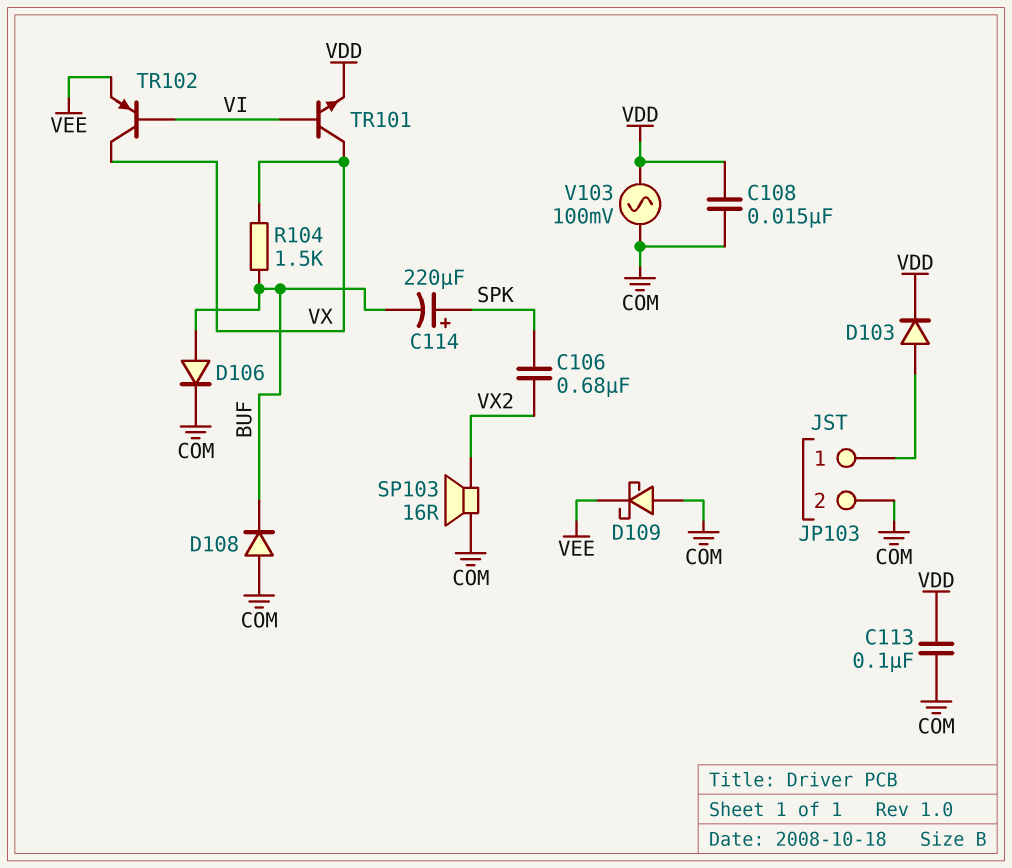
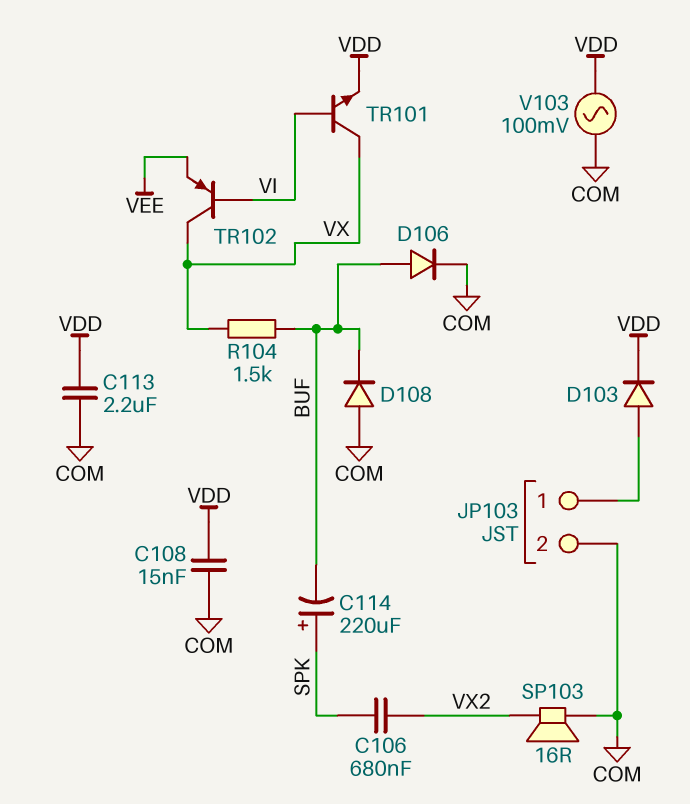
C113: 100nF (COM, VDD) -> 2.2uF (COM, VDD)
D109: schottky (A COM, K VEE) -> none

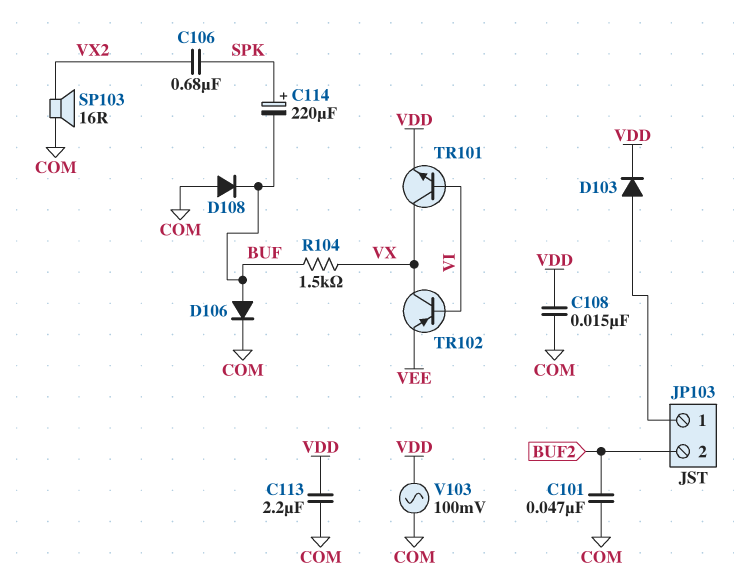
C101: none -> 47nF (BUF2, COM)
JP103 pin 2: COM -> BUF2

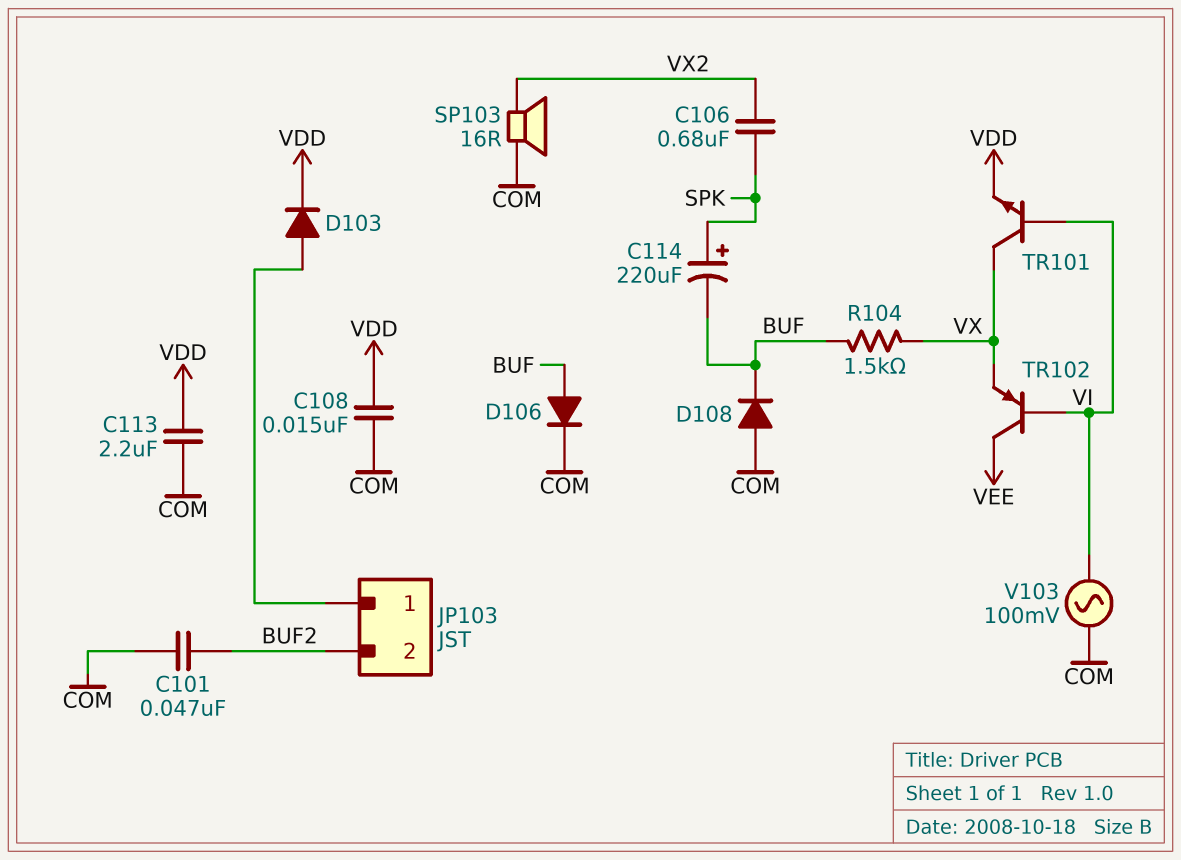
TR102: PNP (B VI, C VX, E VEE) -> PNP (B VI, C VEE, E VX)
V103: AC 100mV (COM, VDD) -> AC 100mV (COM, VI)

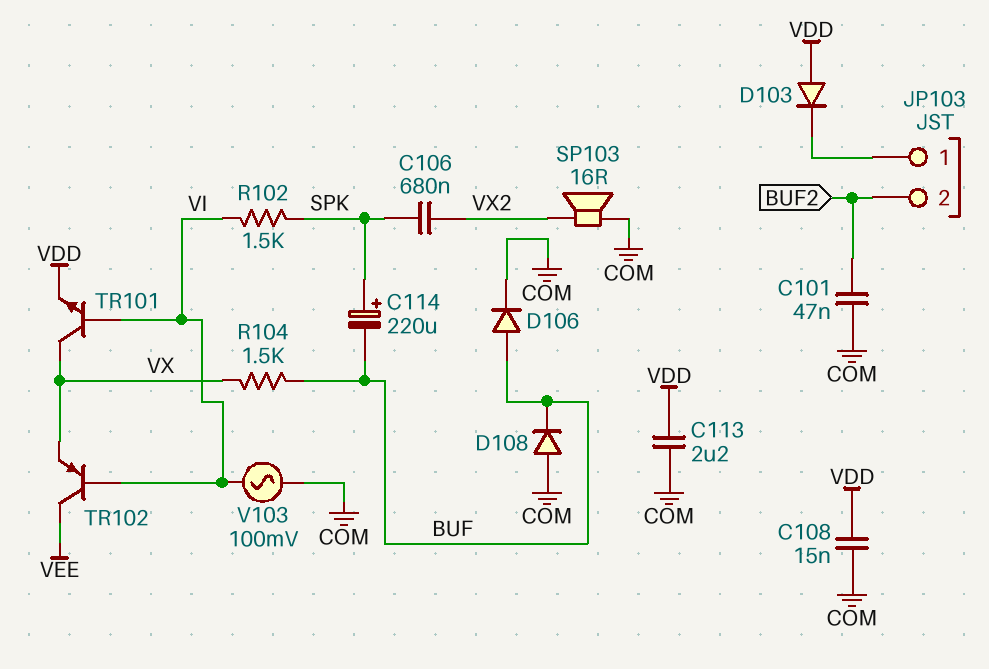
D103: diode (A JP103/1, K VDD) -> diode (A VDD, K JP103/1)
R102: none -> 1.5k (SPK, VI)

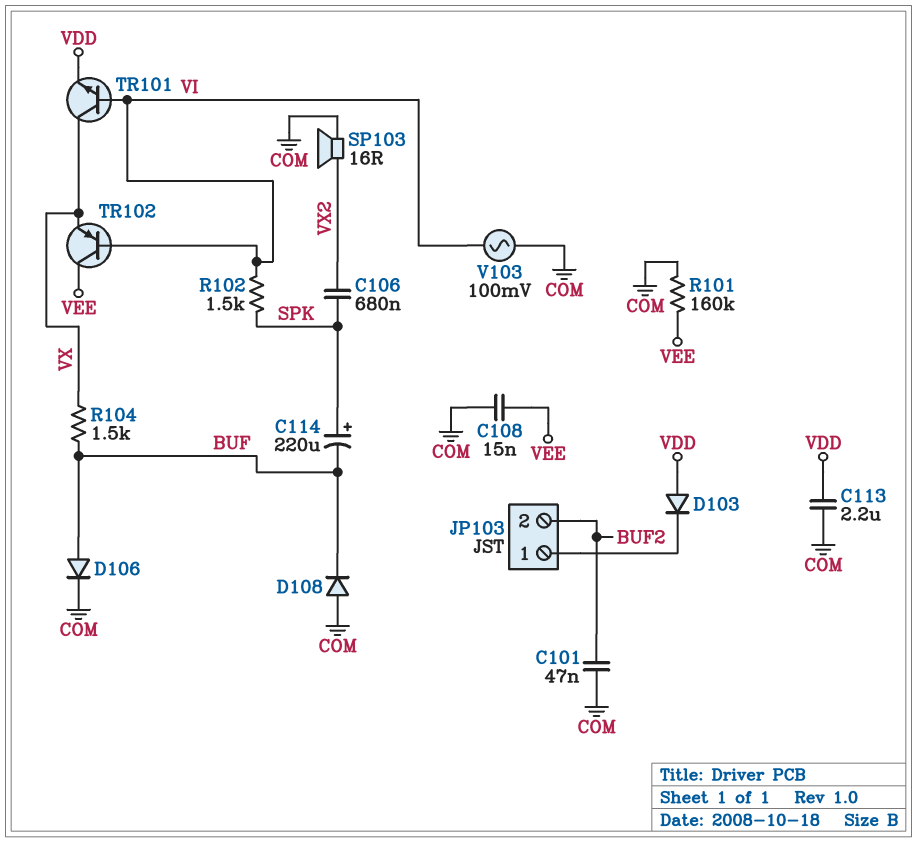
C108: 15nF (COM, VDD) -> 15nF (COM, VEE)
R101: none -> 160k (COM, VEE)

